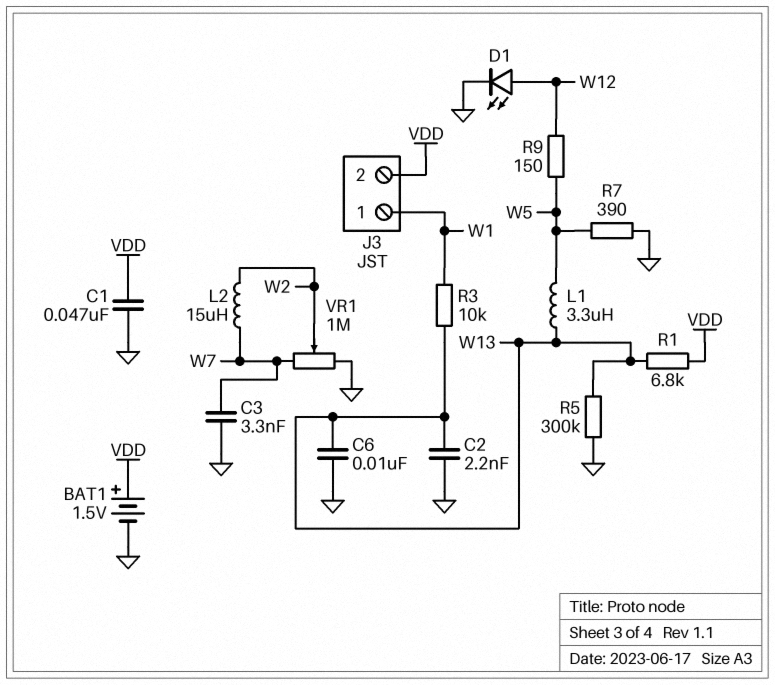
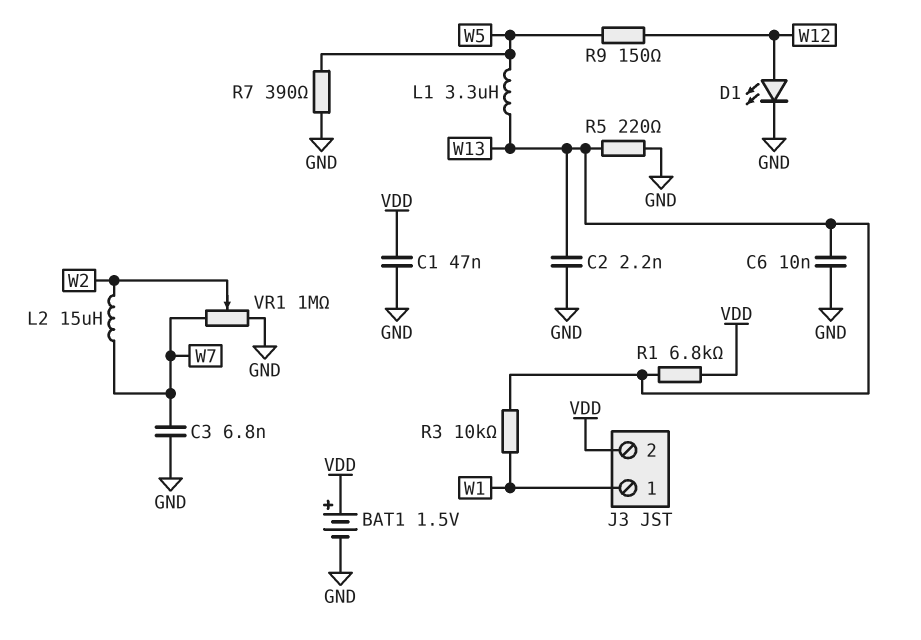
C3: 3.3nF (GND, W7) -> 6.8nF (GND, W7)
R5: 300k (GND, W13) -> 220 (GND, W13)

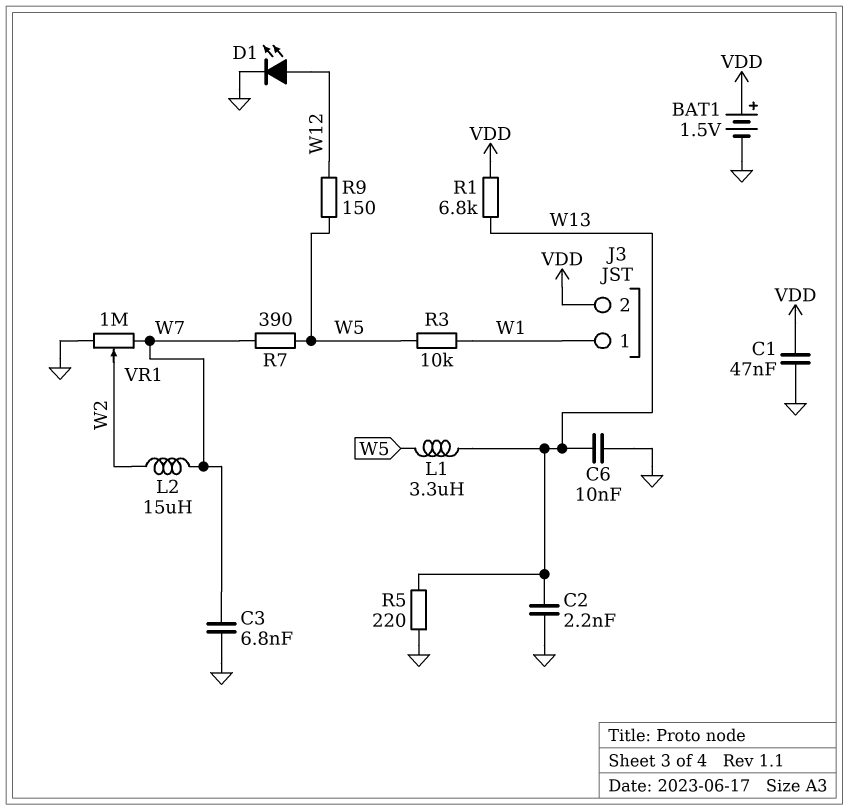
R3: 10k (W1, W13) -> 10k (W1, W5)
R7: 390 (GND, W5) -> 390 (W5, W7)

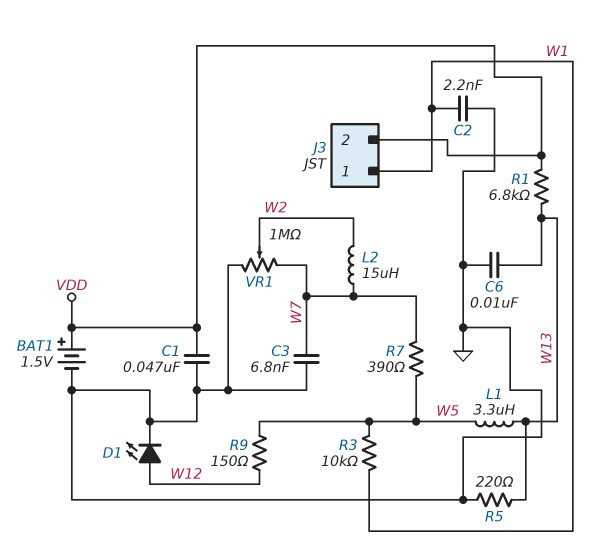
C2: 2.2nF (GND, W13) -> 2.2nF (GND, W1)

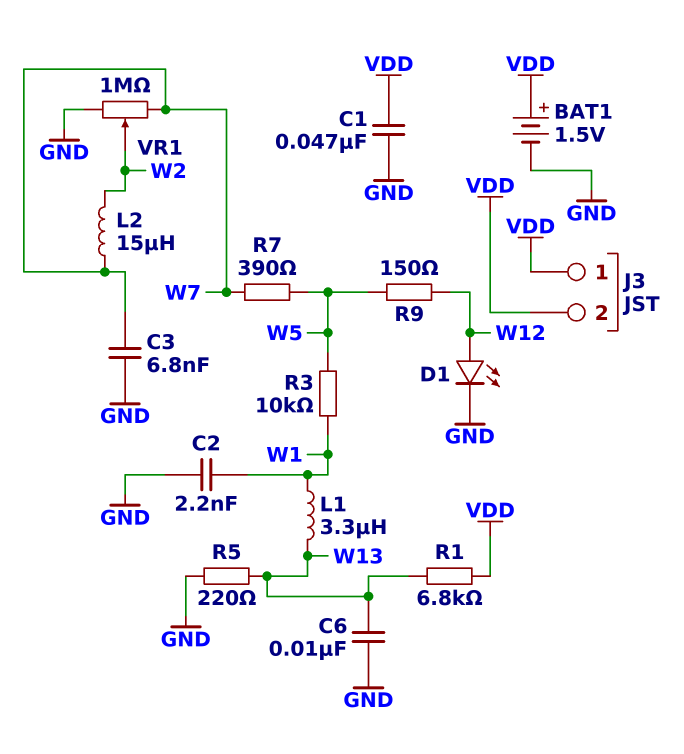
J3 pin 1: W1 -> VDD
L1: 3.3uH (W5, W13) -> 3.3uH (W1, W13)

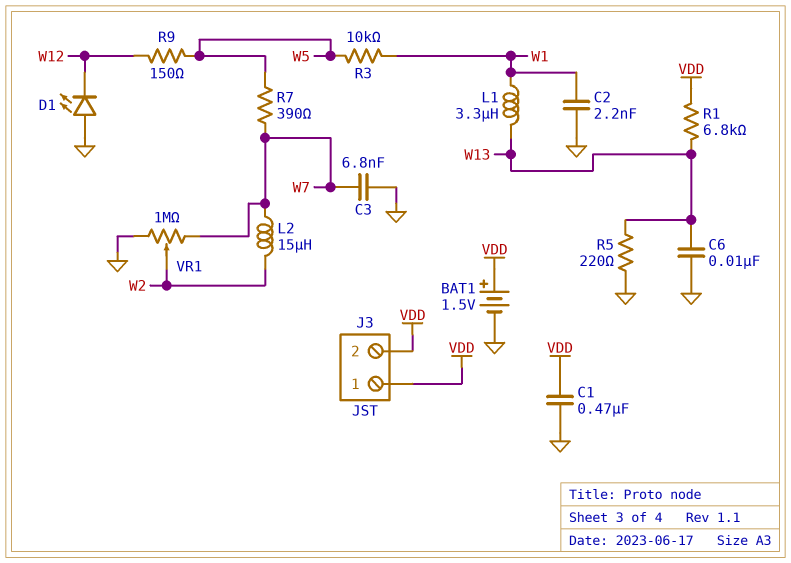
C1: 47nF (GND, VDD) -> 470nF (GND, VDD)
D1: LED (A W12, K GND) -> LED (A GND, K W12)

